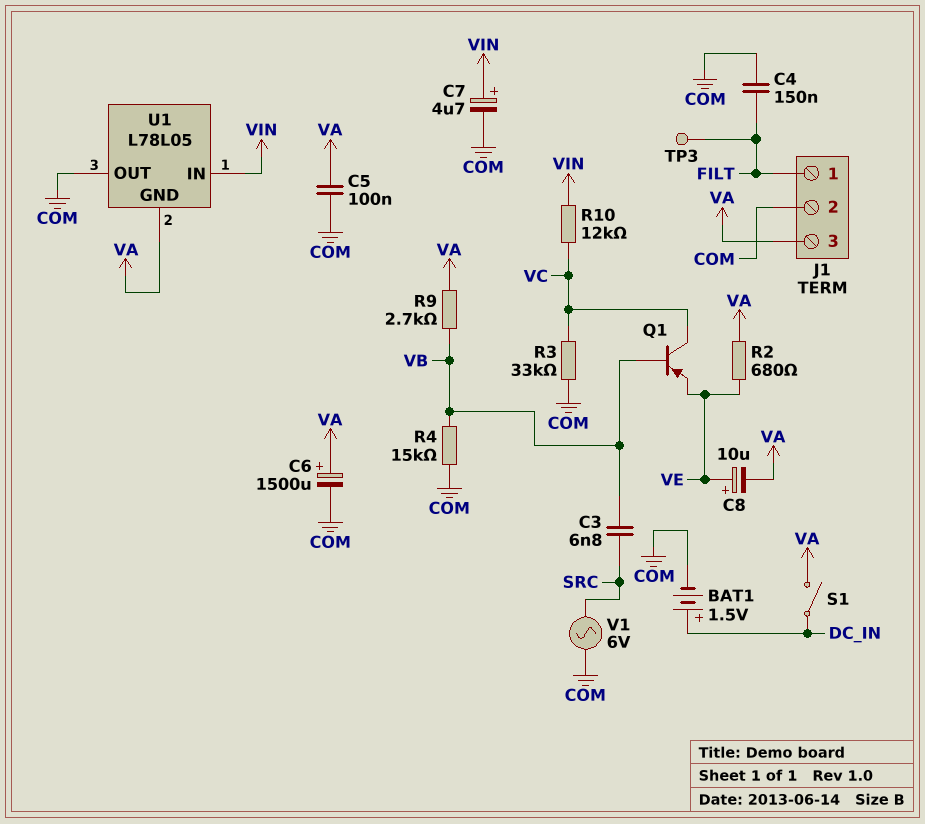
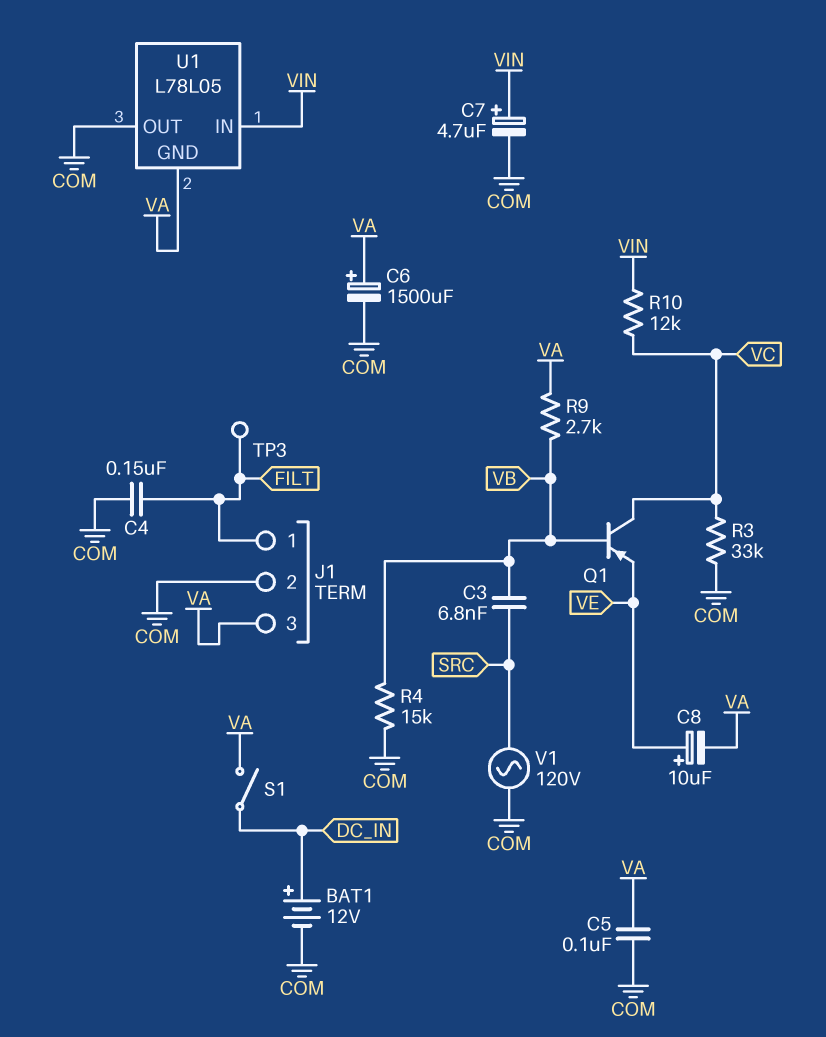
BAT1: 1.5V (plus DC_IN, minus COM) -> 12V (plus DC_IN, minus COM)
R2: 680 (VA, VE) -> none
V1: AC 6V (COM, SRC) -> AC 120V (COM, SRC)

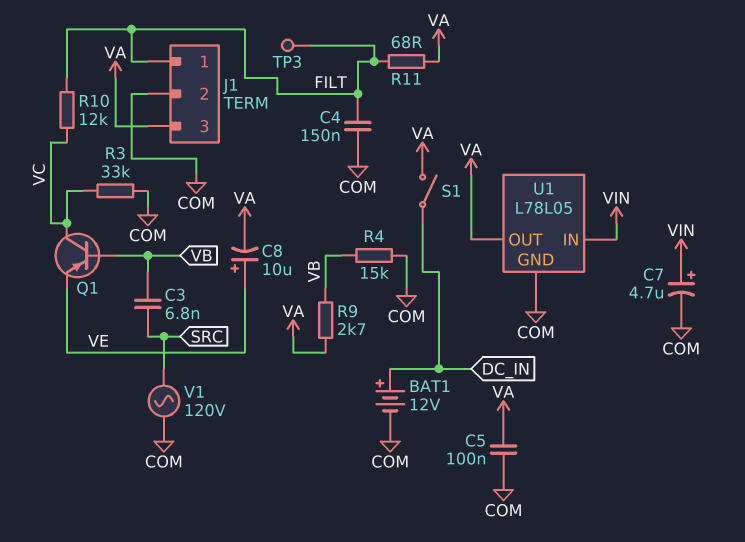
C6: 1500uF (plus VA, minus COM) -> none
R10: 12k (VC, VIN) -> 12k (FILT, VC)
R11: none -> 68 (FILT, VA)
U1 pin GND: VA -> COM
U1 pin OUT: COM -> VA

